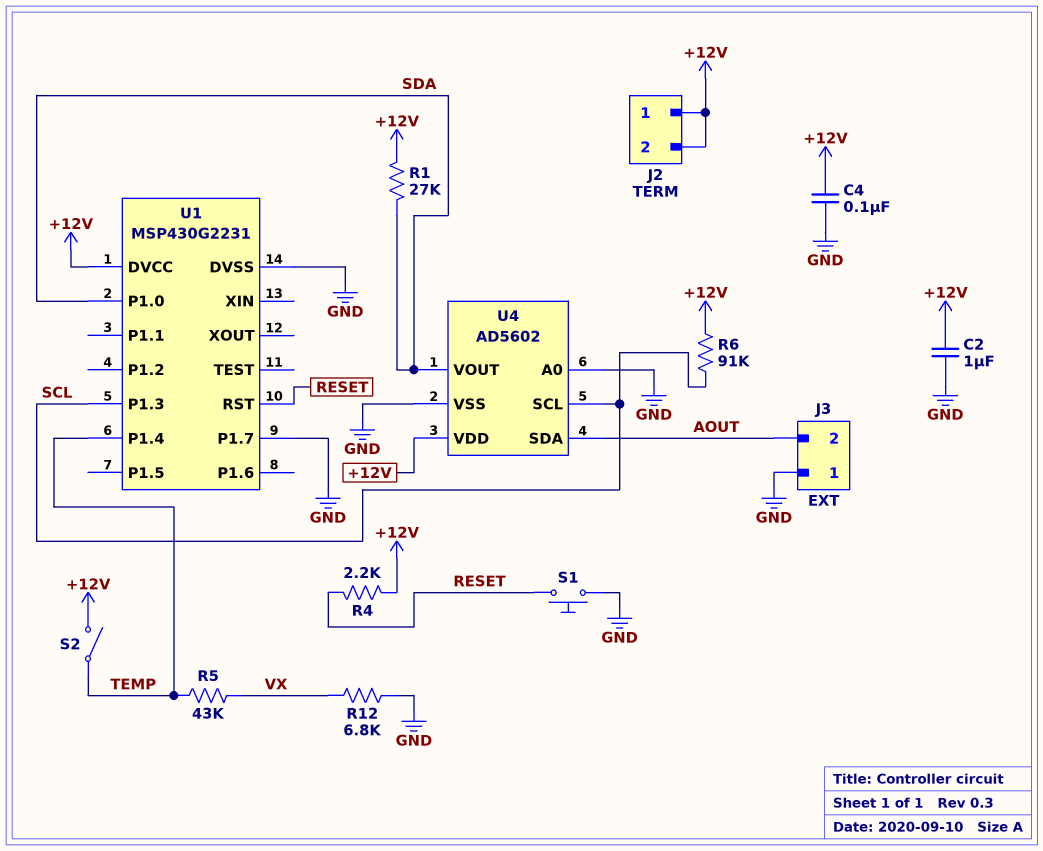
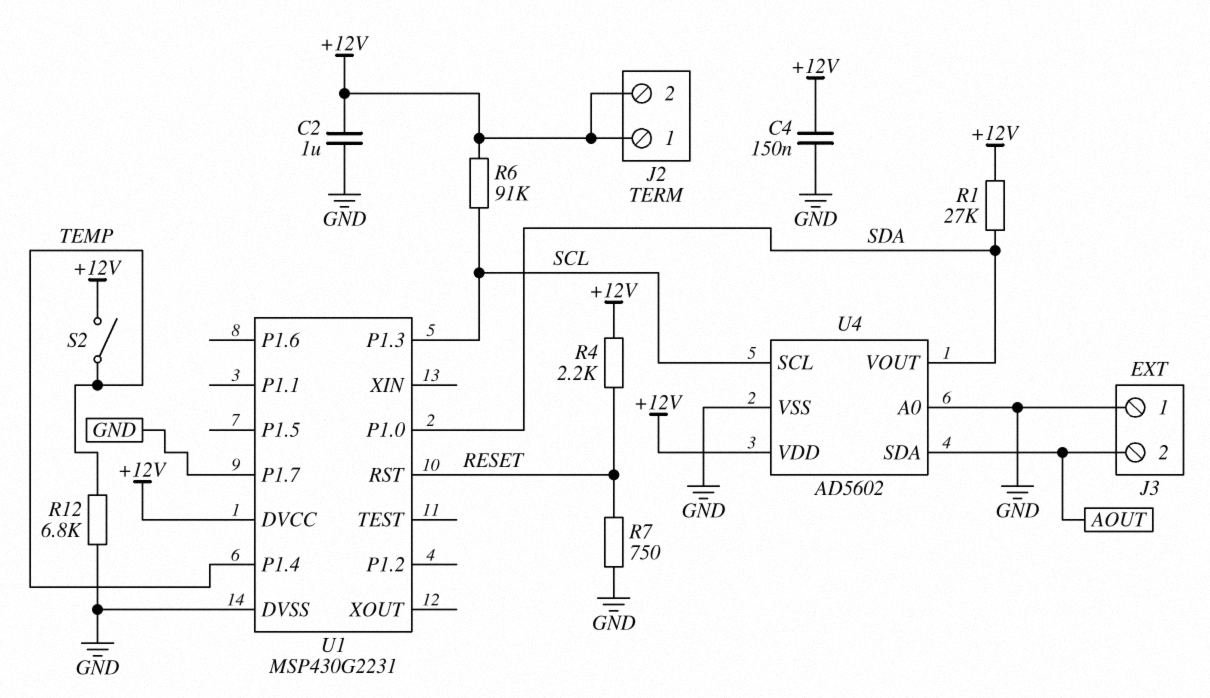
C4: 100nF (+12V, GND) -> 150nF (+12V, GND)
R5: 43k (TEMP, VX) -> none
R7: none -> 750 (GND, RESET)
R12: 6.8k (GND, VX) -> 6.8k (GND, TEMP)
S1: button (GND, RESET) -> none

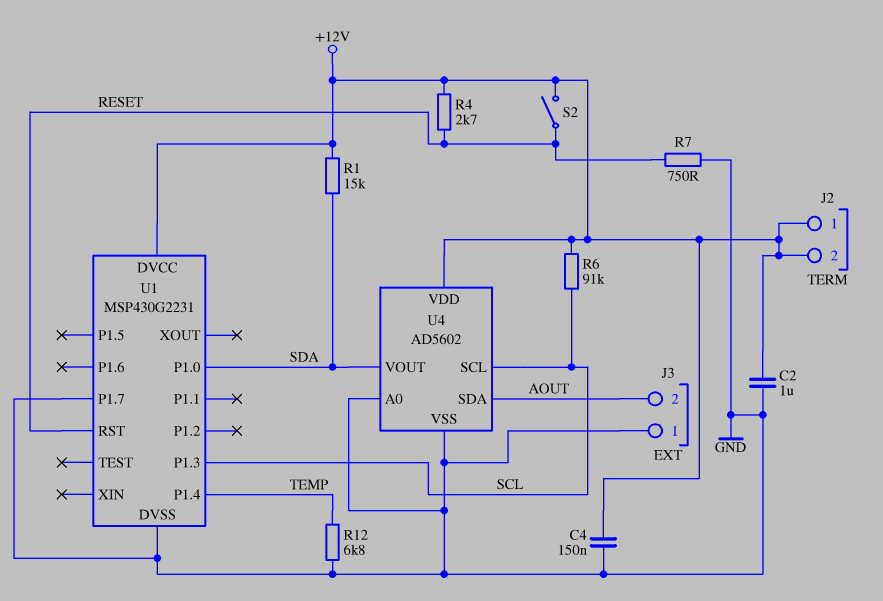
R1: 27k (+12V, SDA) -> 15k (+12V, SDA)
R4: 2.2k (+12V, RESET) -> 2.7k (+12V, RESET)
S2: switch (+12V, TEMP) -> switch (+12V, RESET)

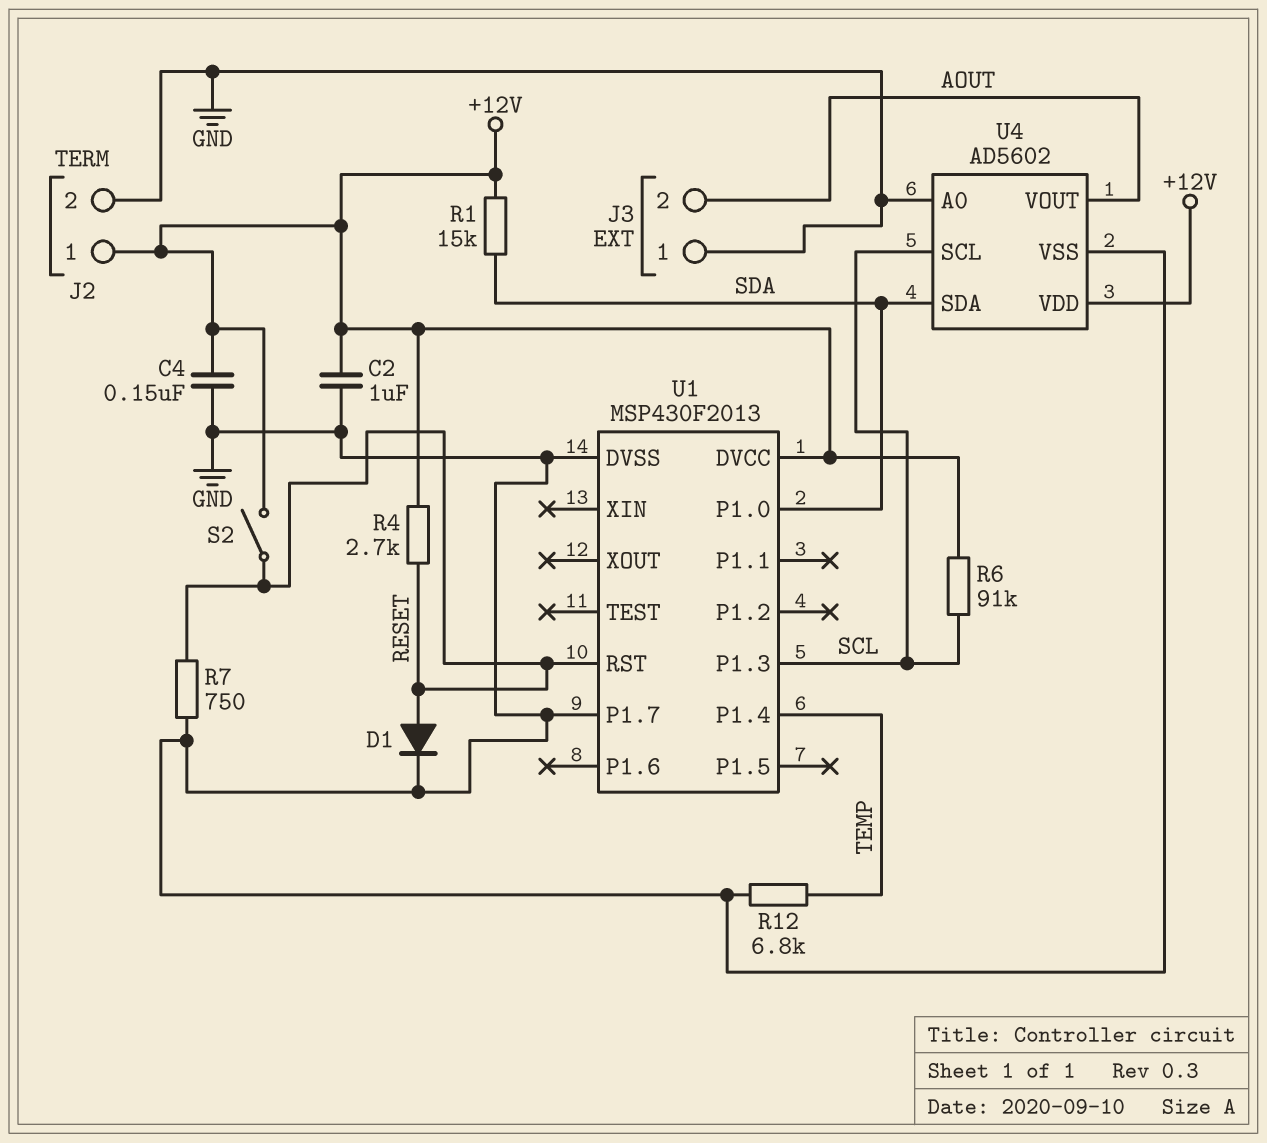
D1: none -> diode (A RESET, K GND)
J2 pin 2: +12V -> GND
U1: MSP430G2231 -> MSP430F2013
U4 pin SDA: AOUT -> SDA
U4 pin VOUT: SDA -> AOUT

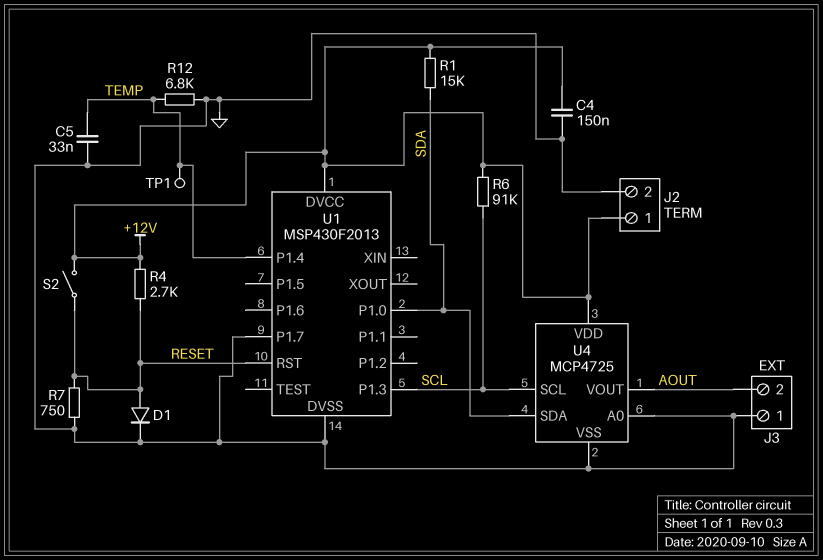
C2: 1uF (+12V, GND) -> none
C5: none -> 33nF (GND, TEMP)
TP1: none -> test point (TEMP)
U4: AD5602 -> MCP4725

